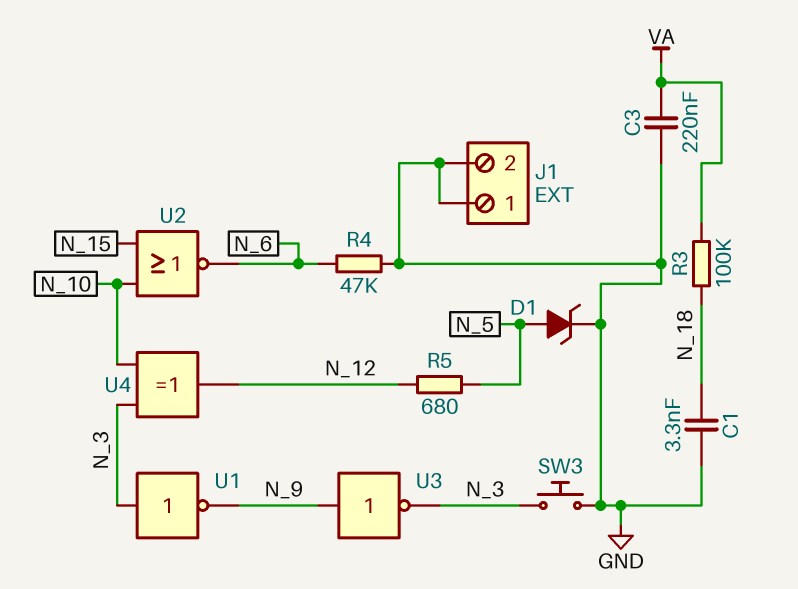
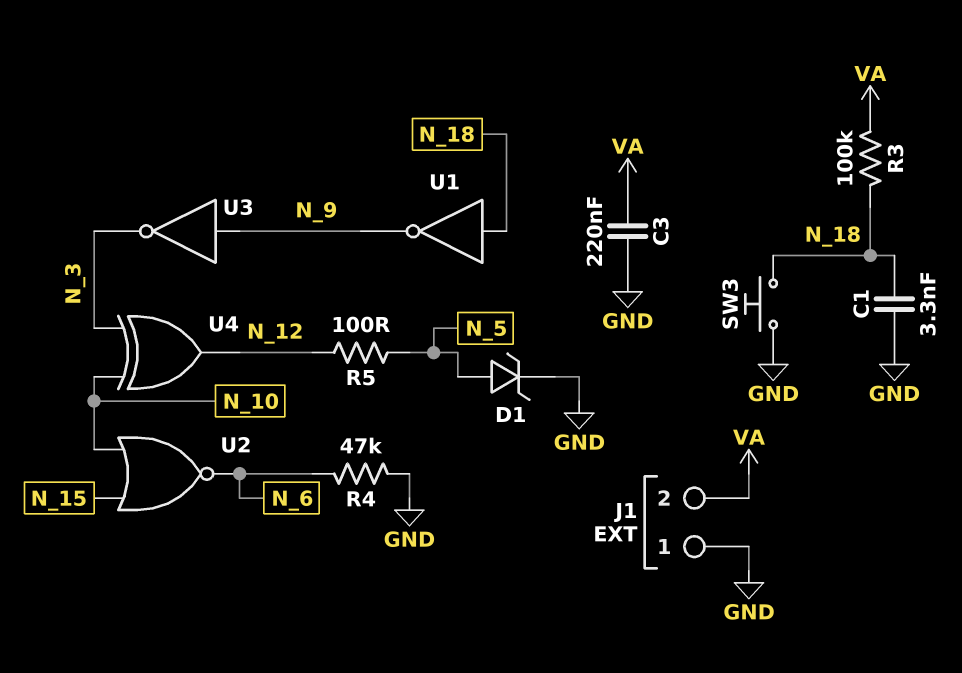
J1 pin 2: GND -> VA
R5: 680 (N_5, N_12) -> 100 (N_5, N_12)
SW3: button (GND, N_3) -> button (GND, N_18)
U1: NOT (in N_3, out N_9) -> NOT (in N_18, out N_9)

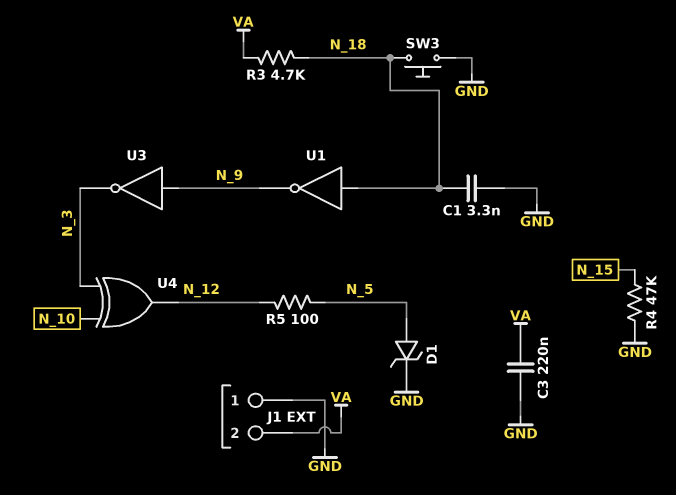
R3: 100k (N_18, VA) -> 4.7k (N_18, VA)
R4: 47k (GND, N_6) -> 47k (GND, N_15)
U2: NOR (in N_10, in N_15, out N_6) -> none

